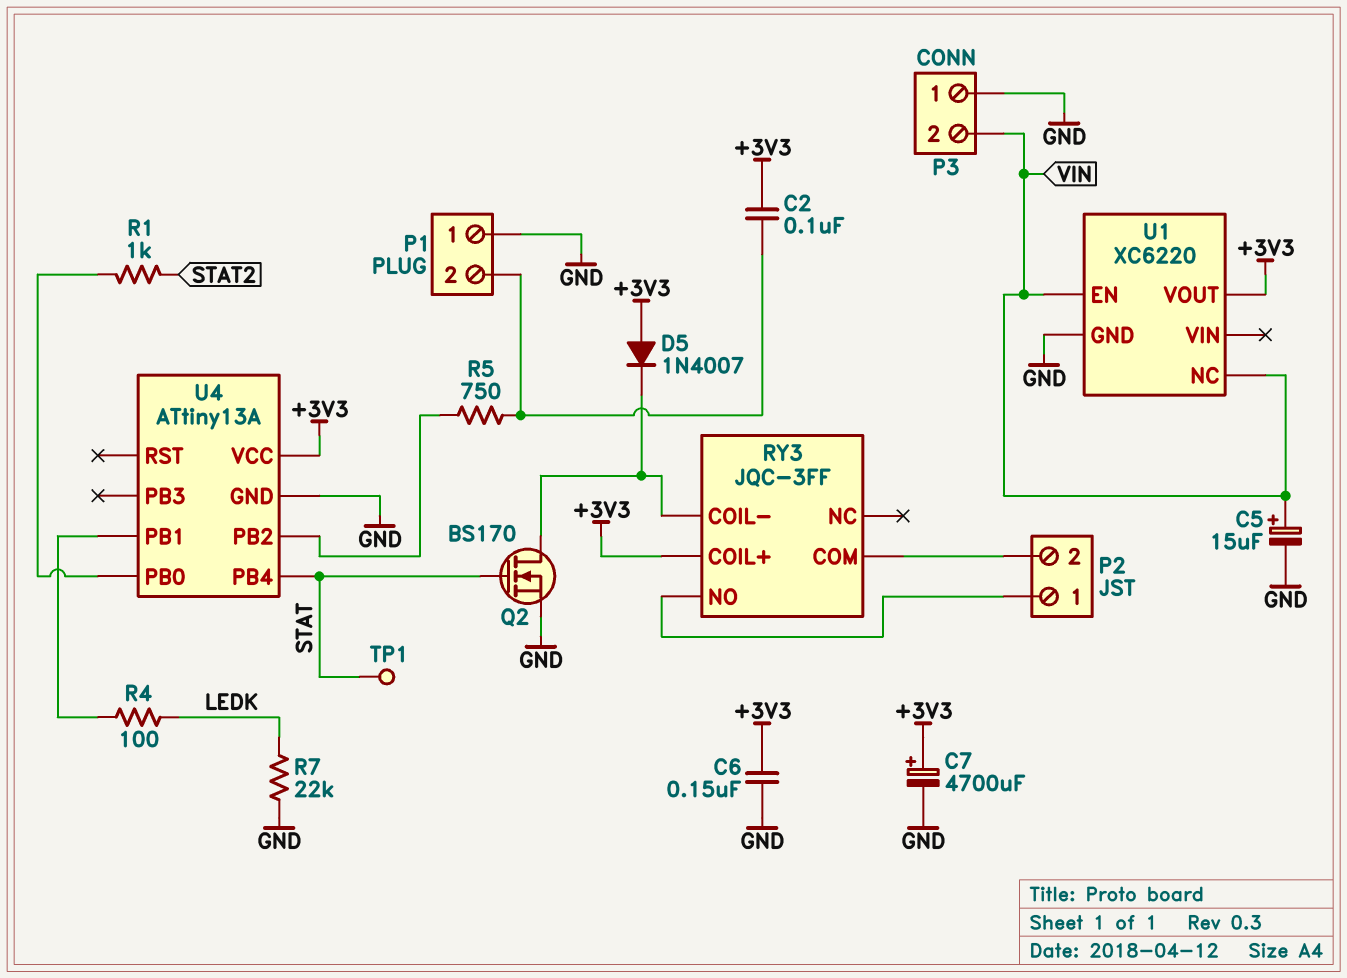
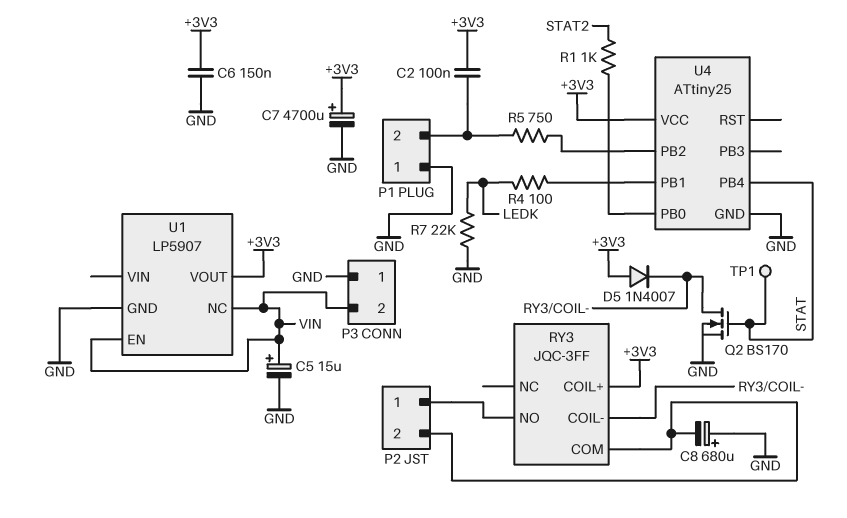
C8: none -> 680uF (plus GND, minus P2/2)
U1: XC6220 -> LP5907
U4: ATtiny13A -> ATtiny25

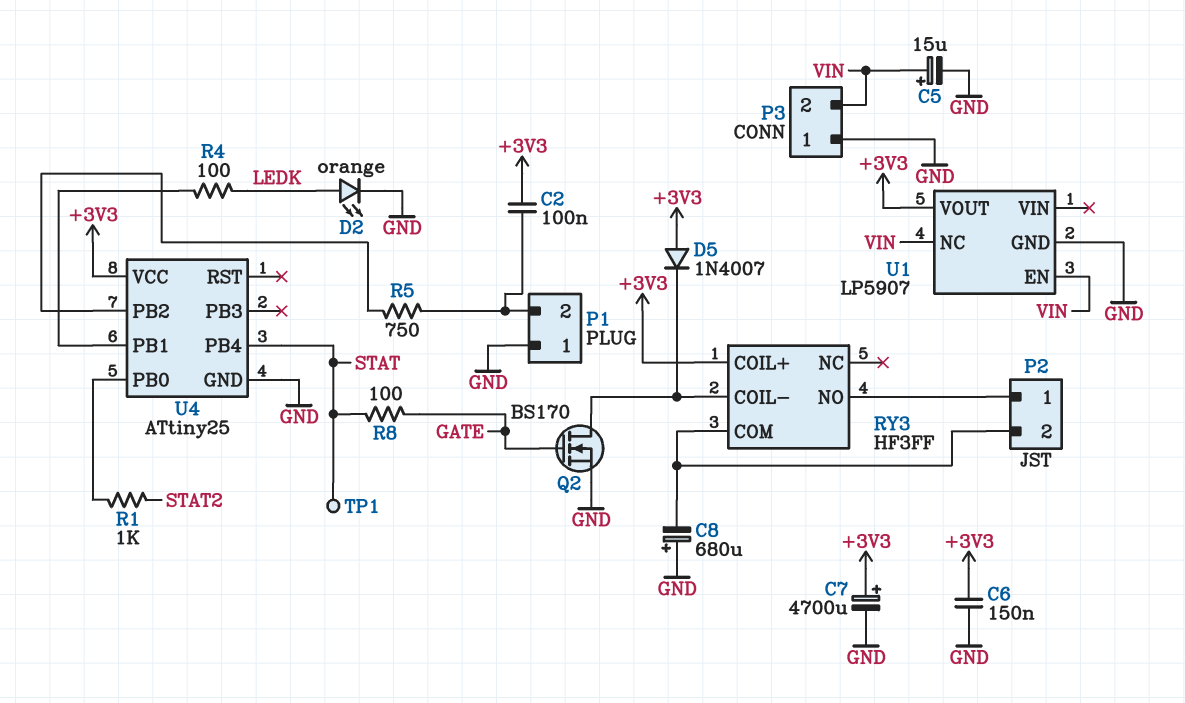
D2: none -> LED orange (A LEDK, K GND)
Q2: NMOS BS170 (G STAT, D RY3/COIL-, S GND) -> NMOS BS170 (G GATE, D RY3/COIL-, S GND)
R7: 22k (GND, LEDK) -> none
R8: none -> 100 (GATE, STAT)
RY3: JQC-3FF -> HF3FF

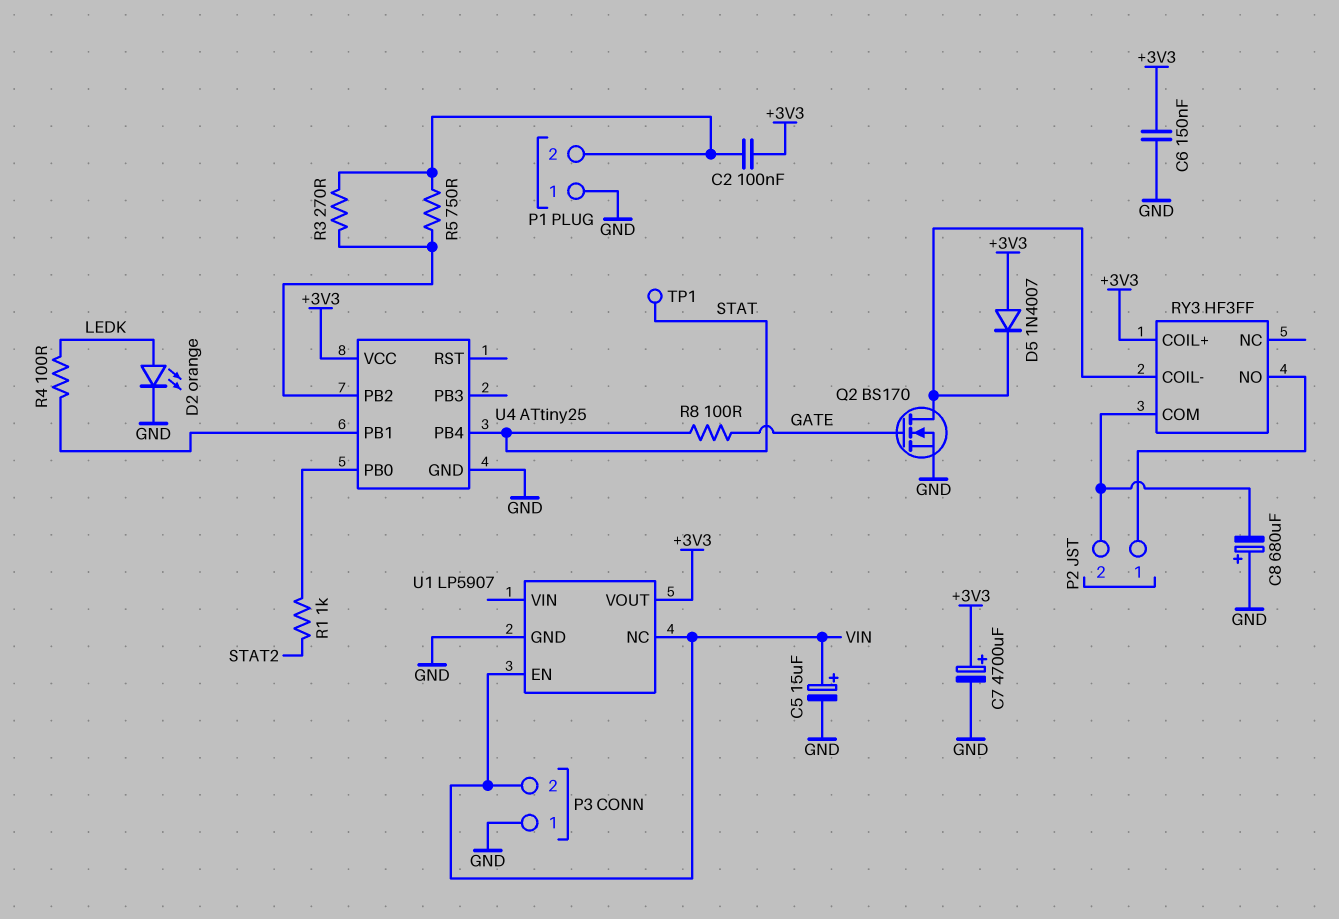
R3: none -> 270 (P1/2, U4/PB2)

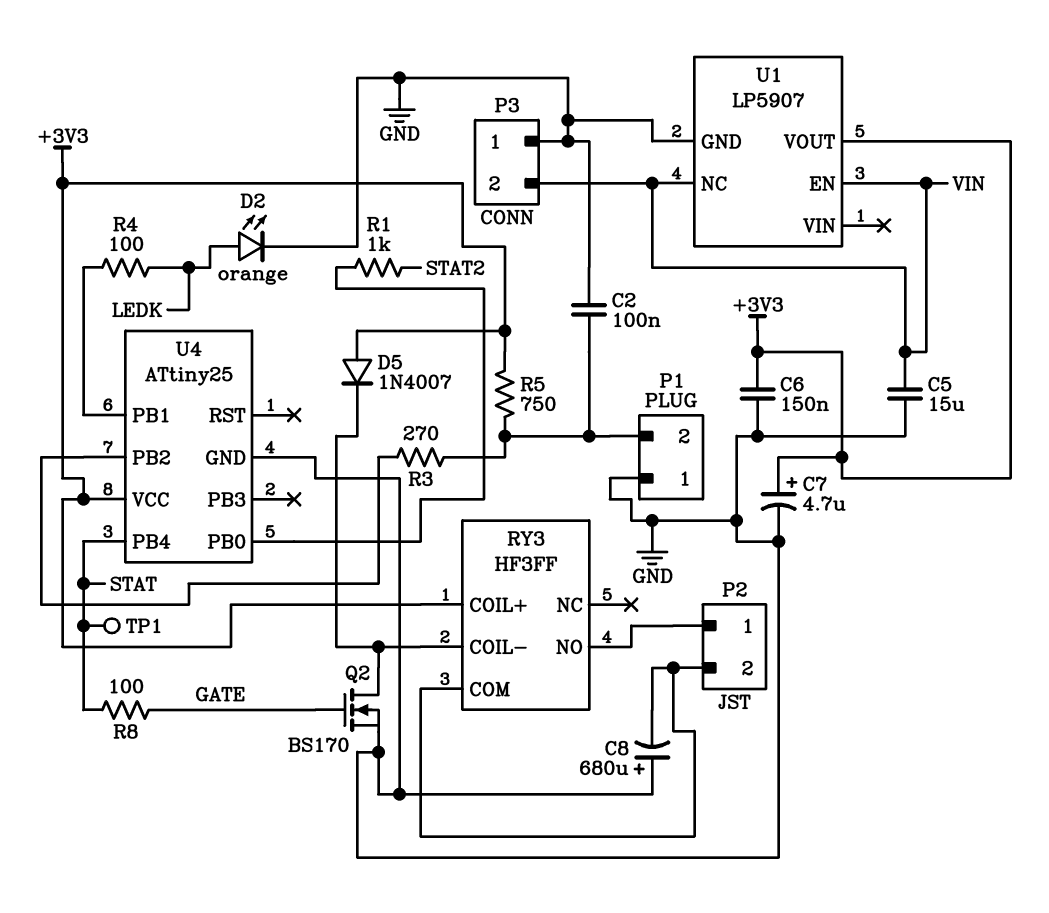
C2: 100nF (+3V3, P1/2) -> 100nF (GND, P1/2)
C5: 15uF (plus VIN, minus GND) -> 15uF (GND, VIN)
C7: 4700uF (plus +3V3, minus GND) -> 4.7uF (plus +3V3, minus GND)
R5: 750 (P1/2, U4/PB2) -> 750 (+3V3, P1/2)

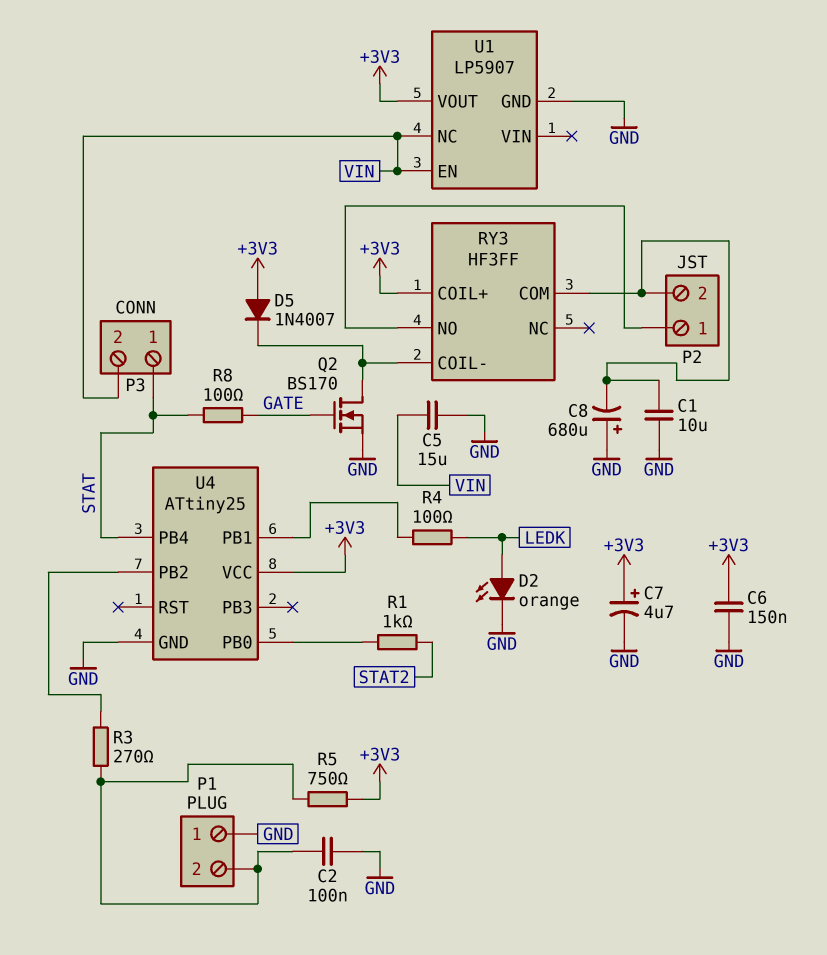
C1: none -> 10uF (GND, P2/2)
P3 pin 1: GND -> STAT
TP1: test point (STAT) -> none

